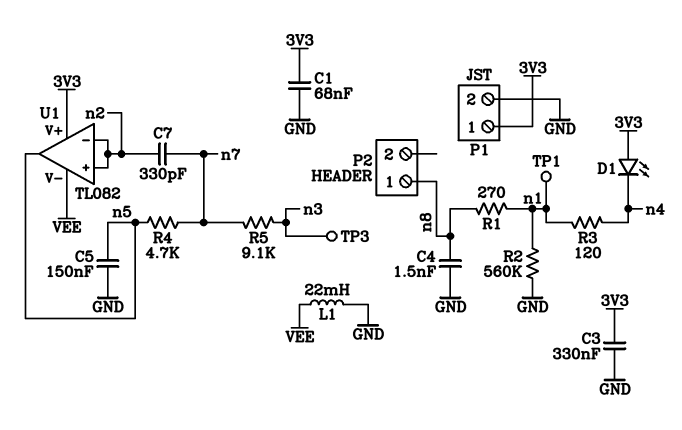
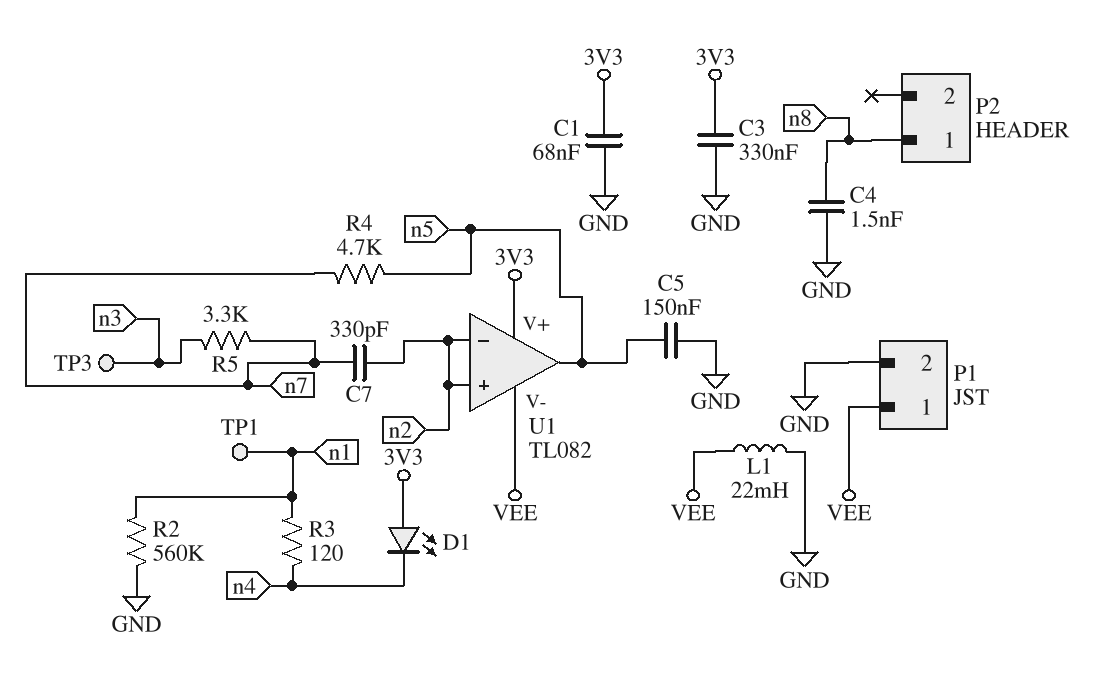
P1 pin 1: 3V3 -> VEE
R1: 270 (n1, n8) -> none
R5: 9.1k (n3, n7) -> 3.3k (n3, n7)

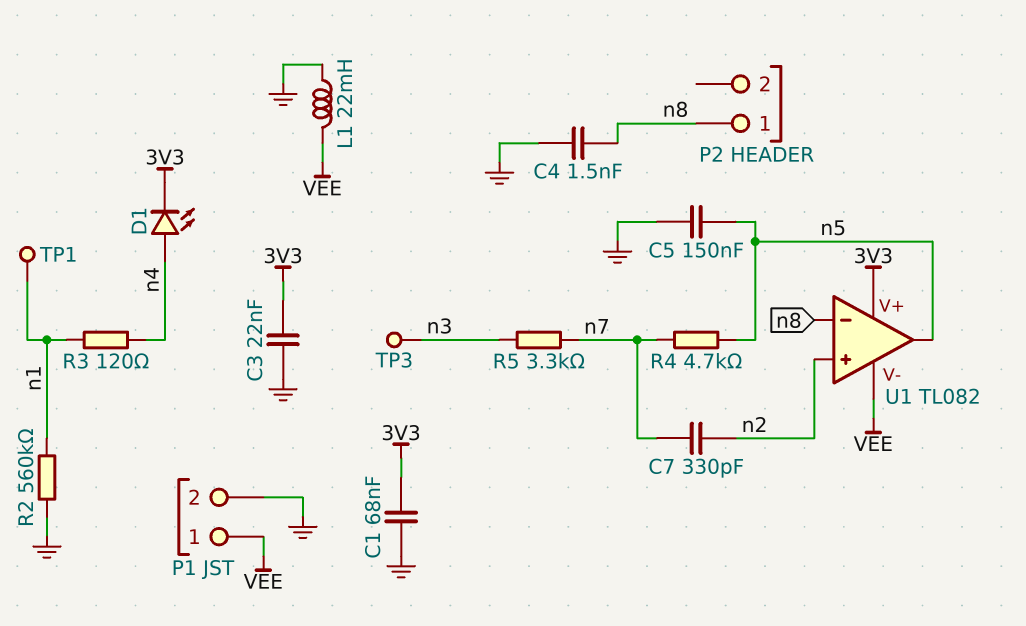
C3: 330nF (3V3, GND) -> 22nF (3V3, GND)
D1: LED (A 3V3, K n4) -> LED (A n4, K 3V3)
U1 pin in-: n2 -> n8

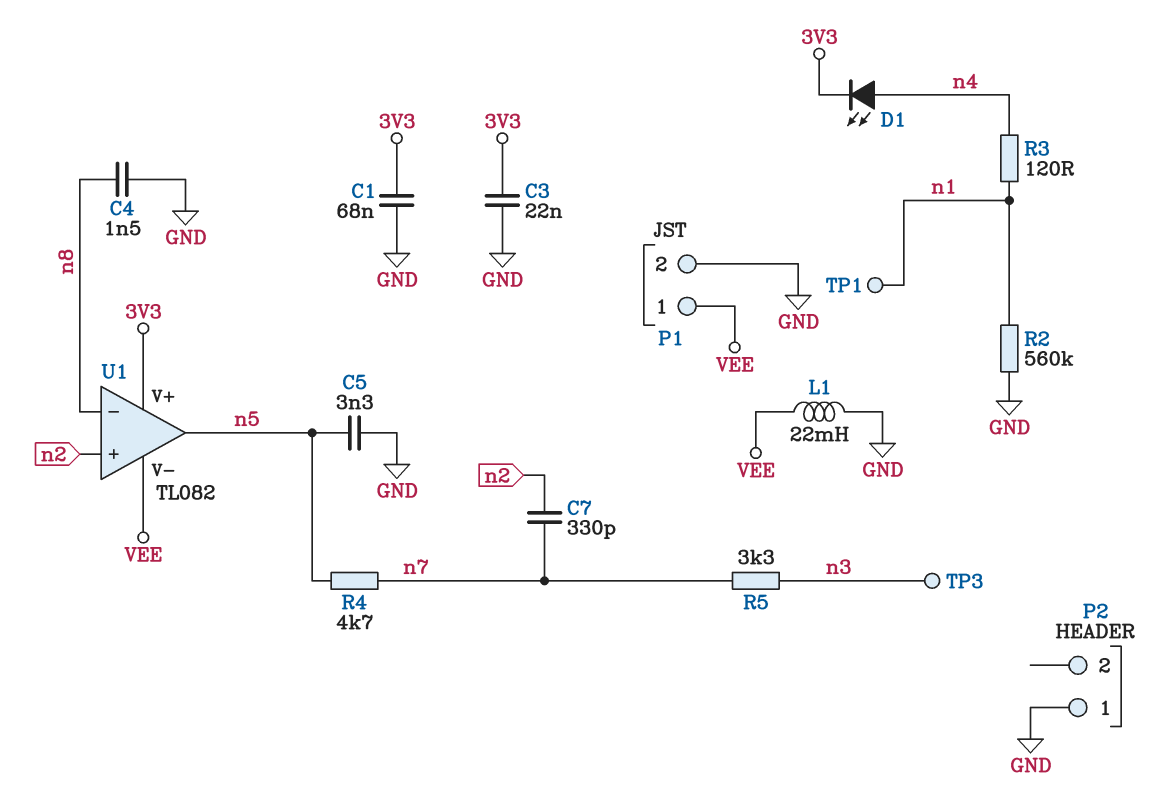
C5: 150nF (GND, n5) -> 3.3nF (GND, n5)
P2 pin 1: n8 -> GND

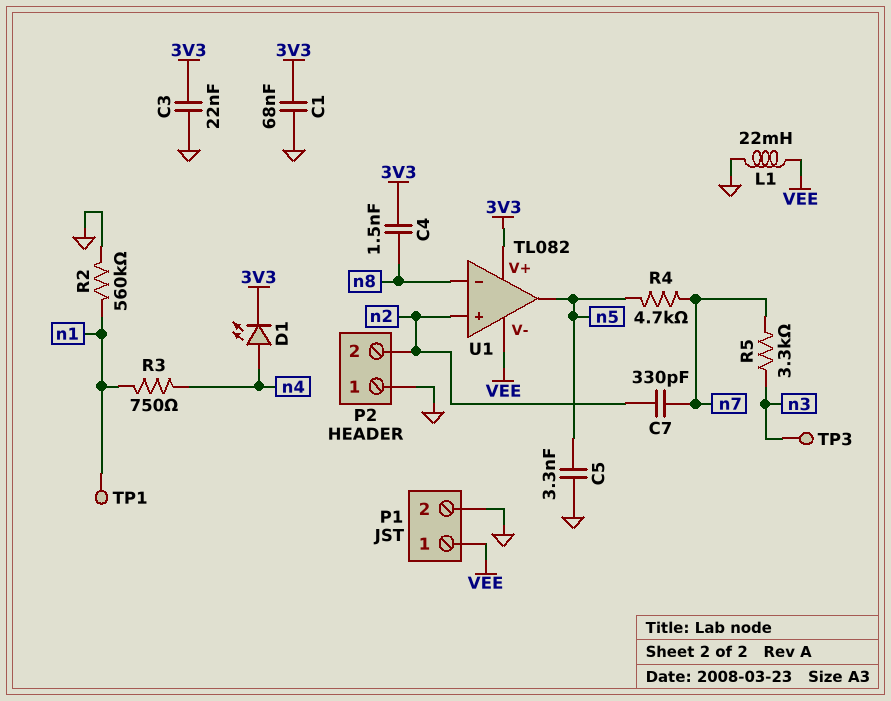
C4: 1.5nF (GND, n8) -> 1.5nF (3V3, n8)
P2 pin 2: none -> n2
R3: 120 (n1, n4) -> 750 (n1, n4)

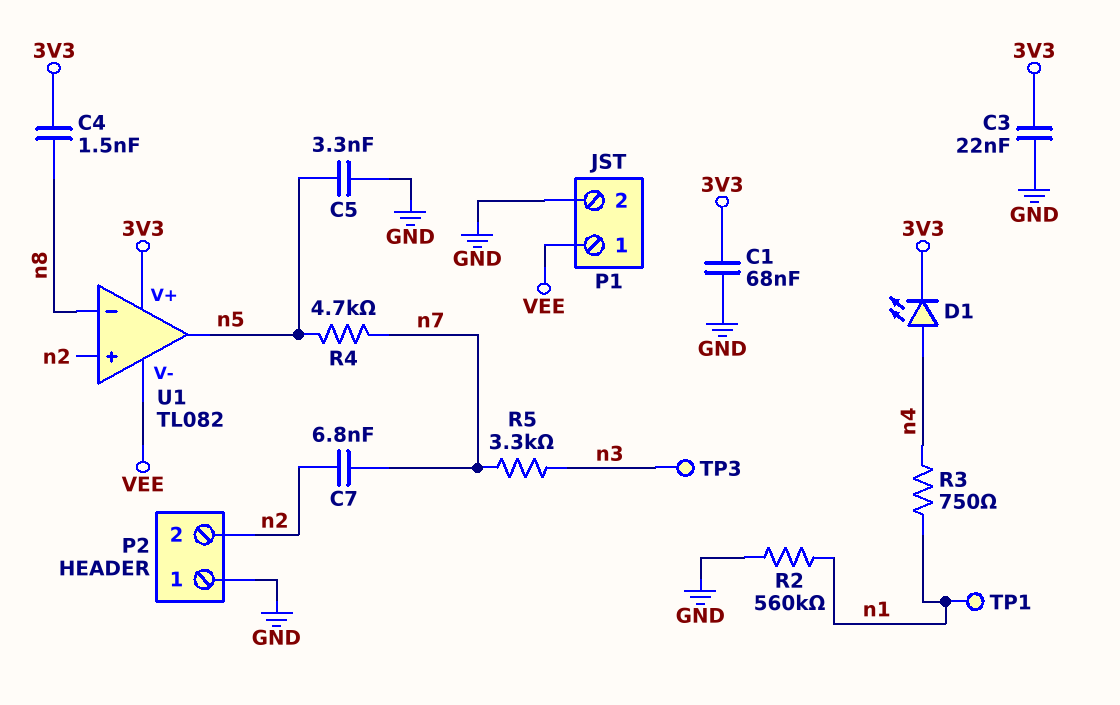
C7: 330pF (n2, n7) -> 6.8nF (n2, n7)
L1: 22mH (GND, VEE) -> none

